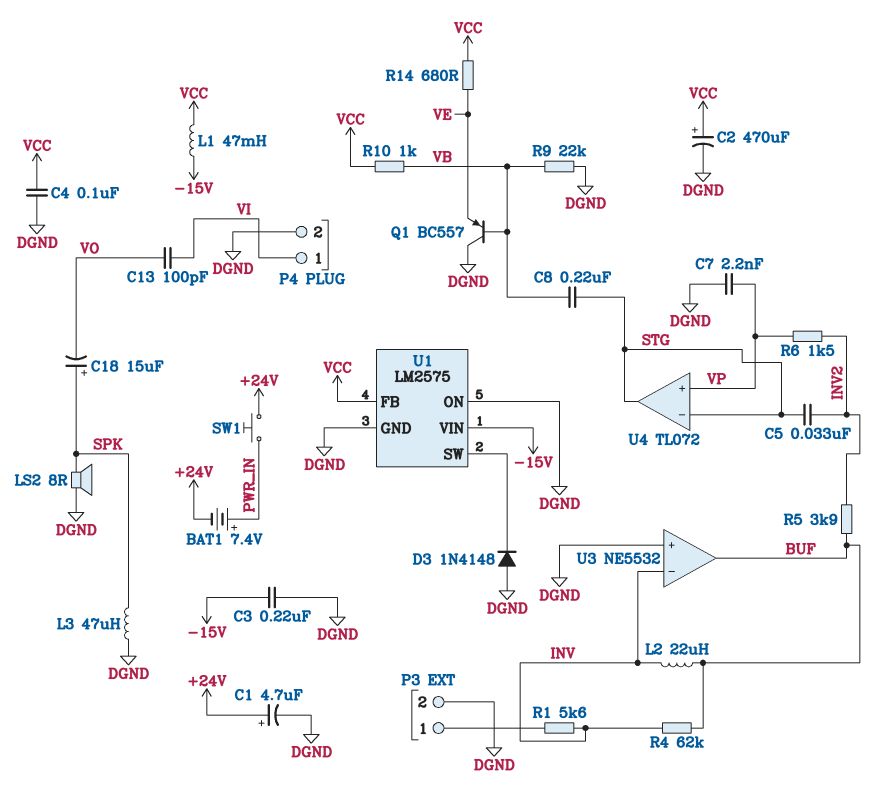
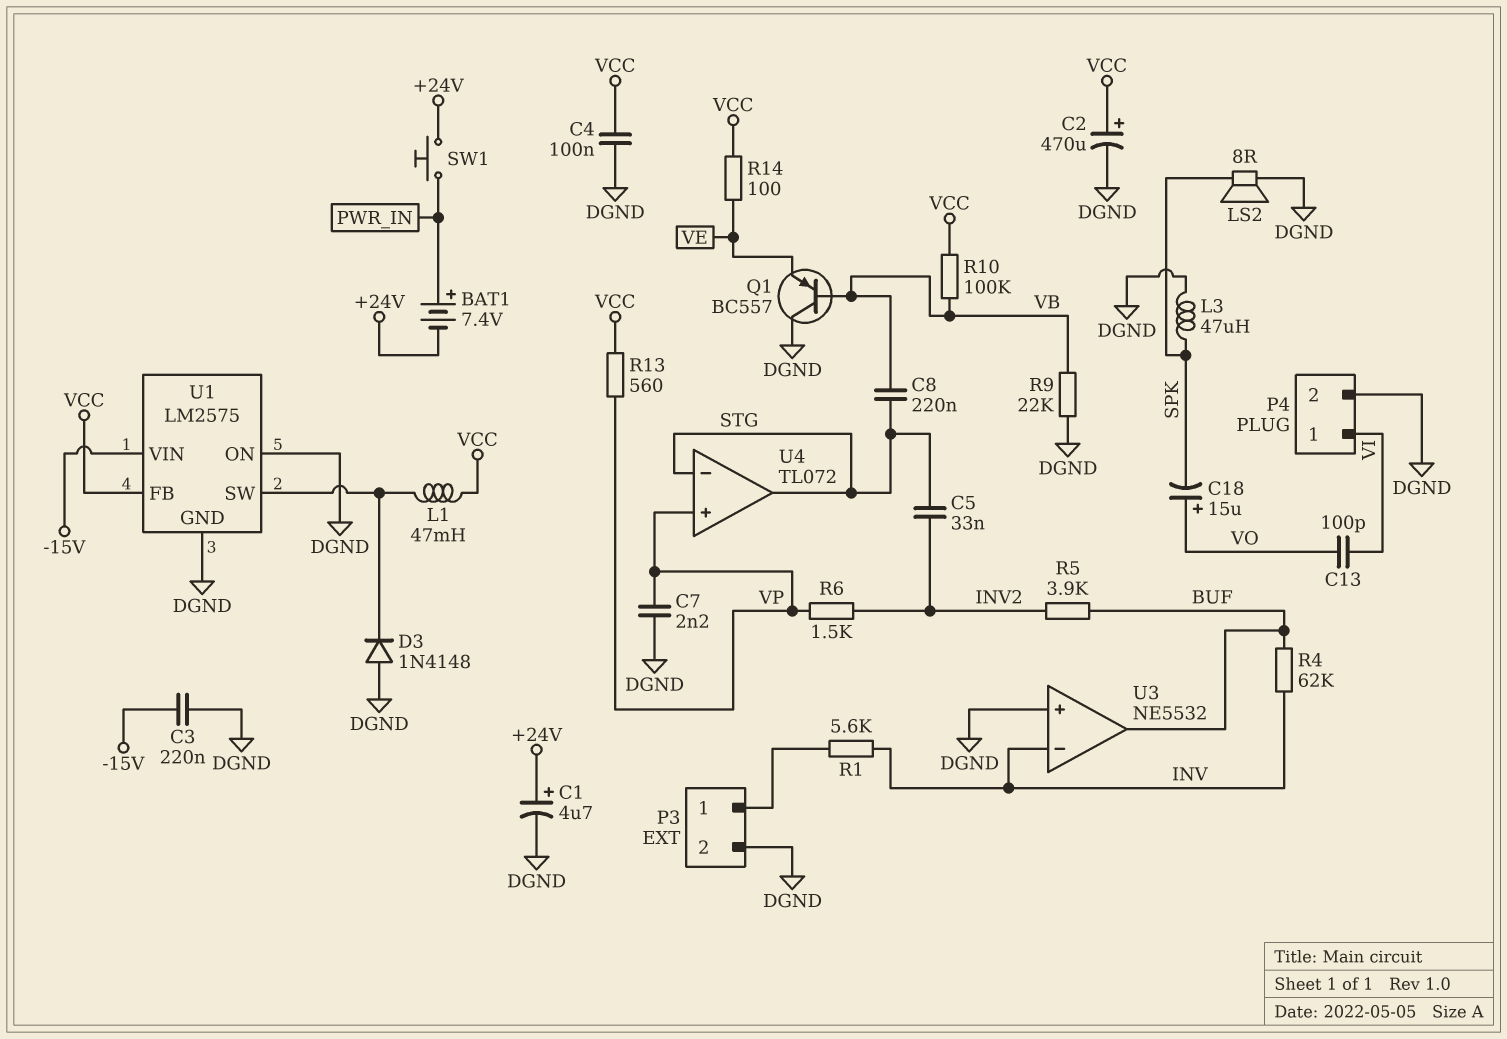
C18: 15uF (plus SPK, minus VO) -> 15uF (plus VO, minus SPK)
L1: 47mH (-15V, VCC) -> 47mH (U1/SW, VCC)
L2: 22uH (BUF, INV) -> none
R10: 1k (VB, VCC) -> 100k (VB, VCC)
R13: none -> 560 (VCC, VP)
R14: 680 (VCC, VE) -> 100 (VCC, VE)

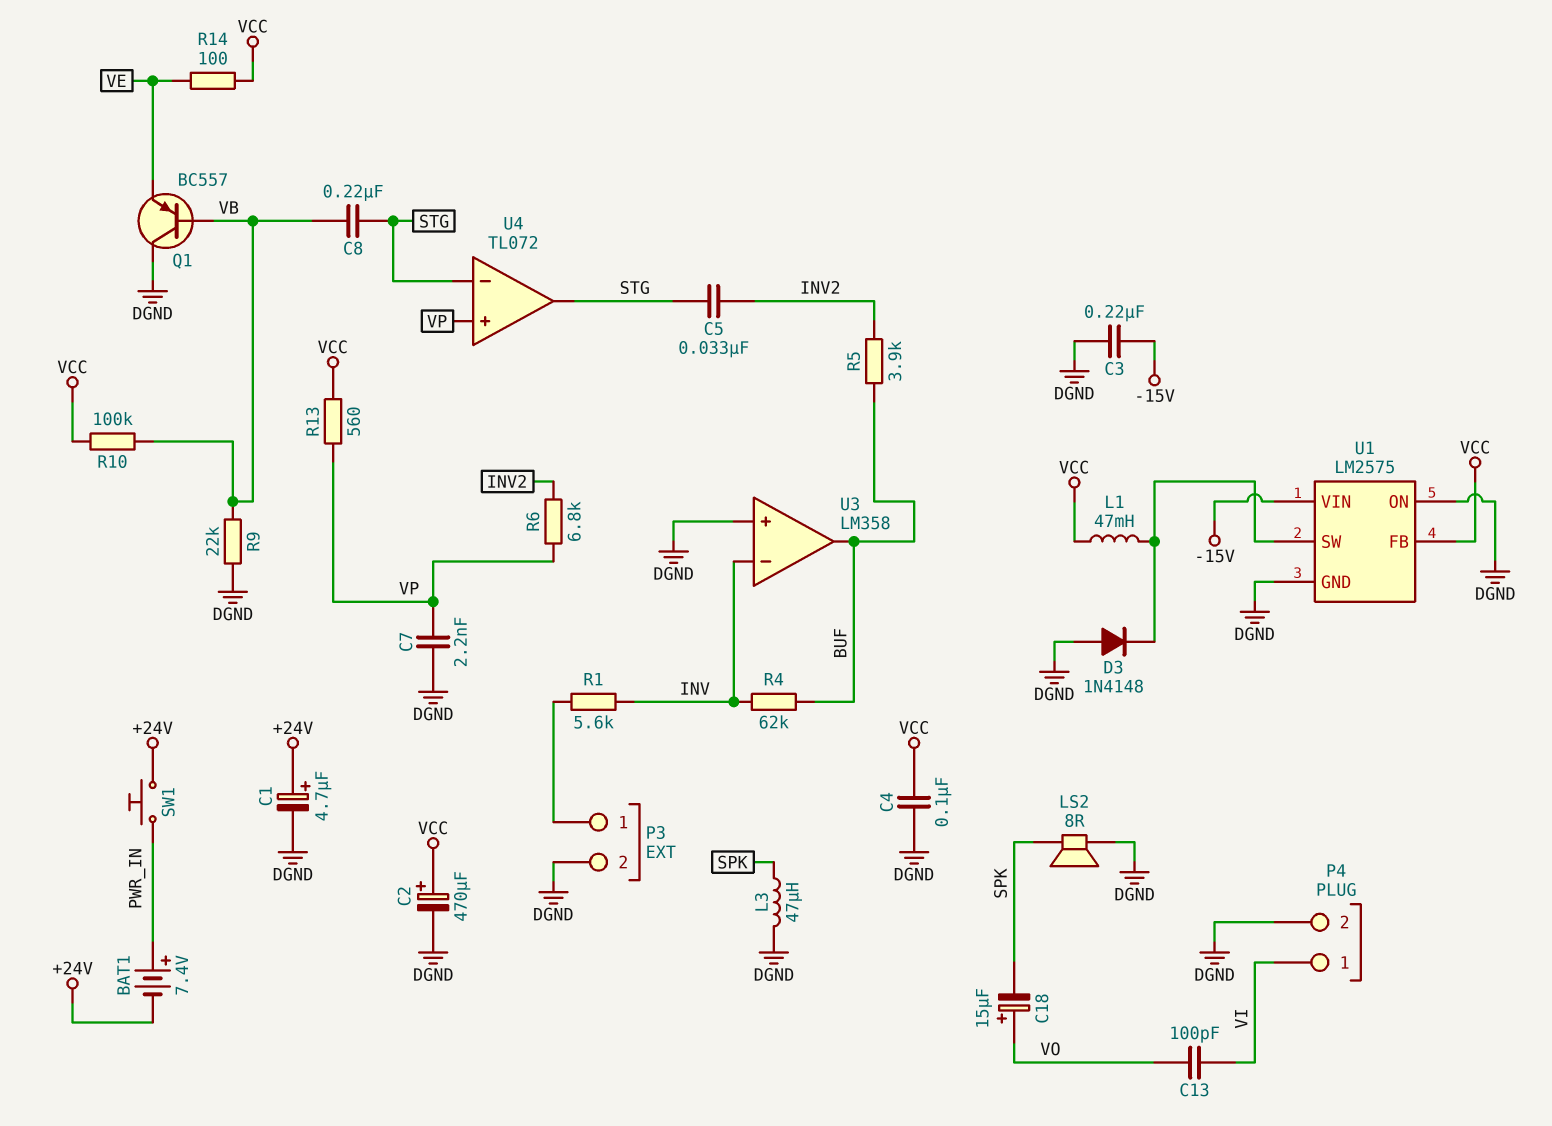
R6: 1.5k (INV2, VP) -> 6.8k (INV2, VP)
U3: NE5532 -> LM358

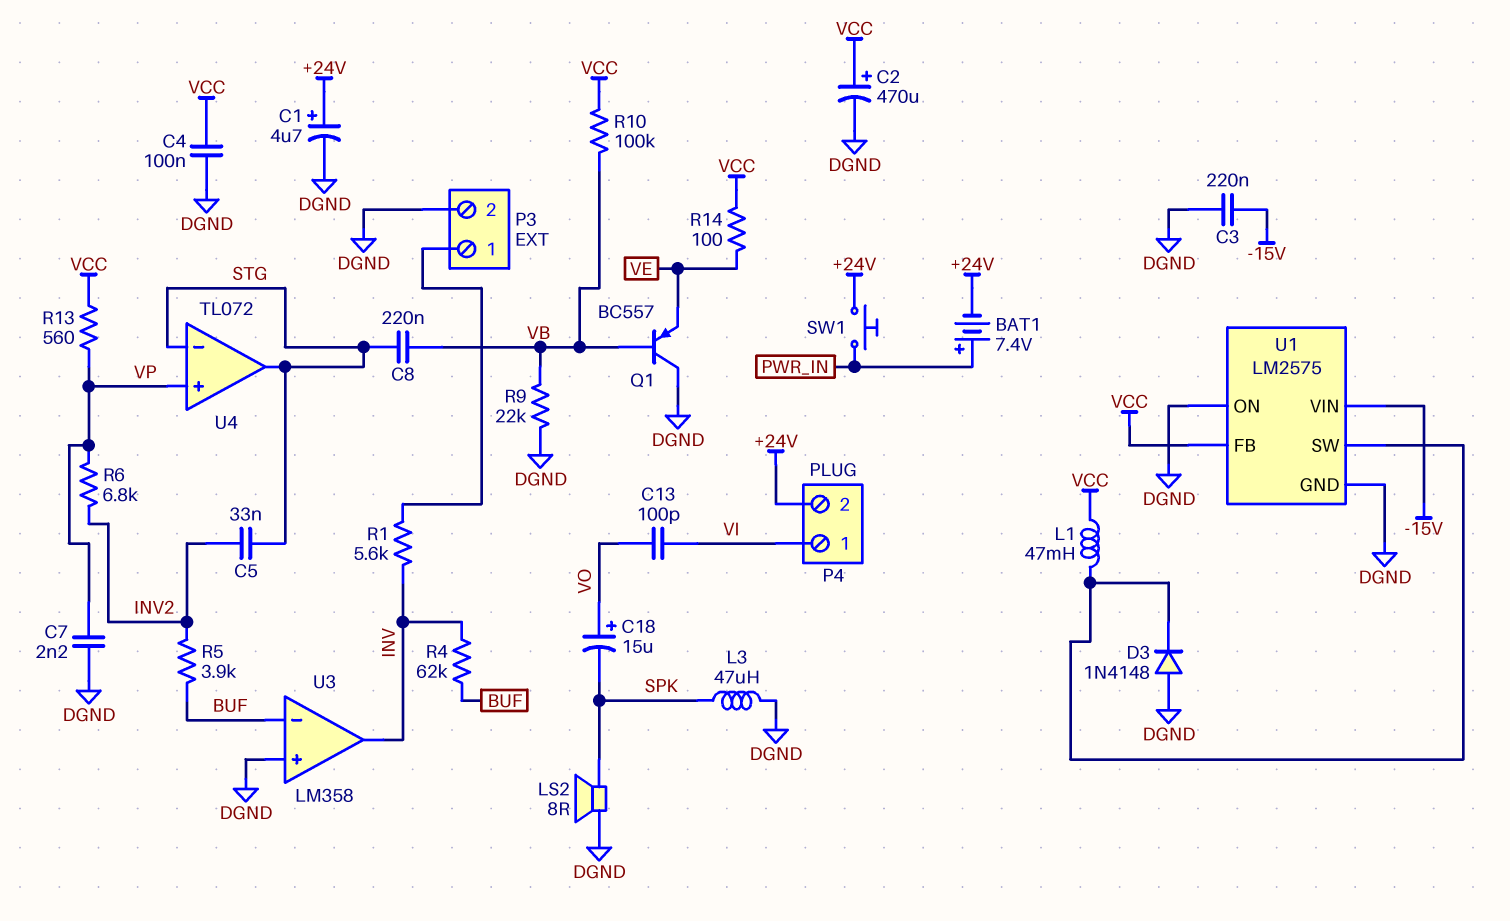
P4 pin 2: DGND -> +24V
U3 pin in-: INV -> BUF
U3 pin out: BUF -> INV

